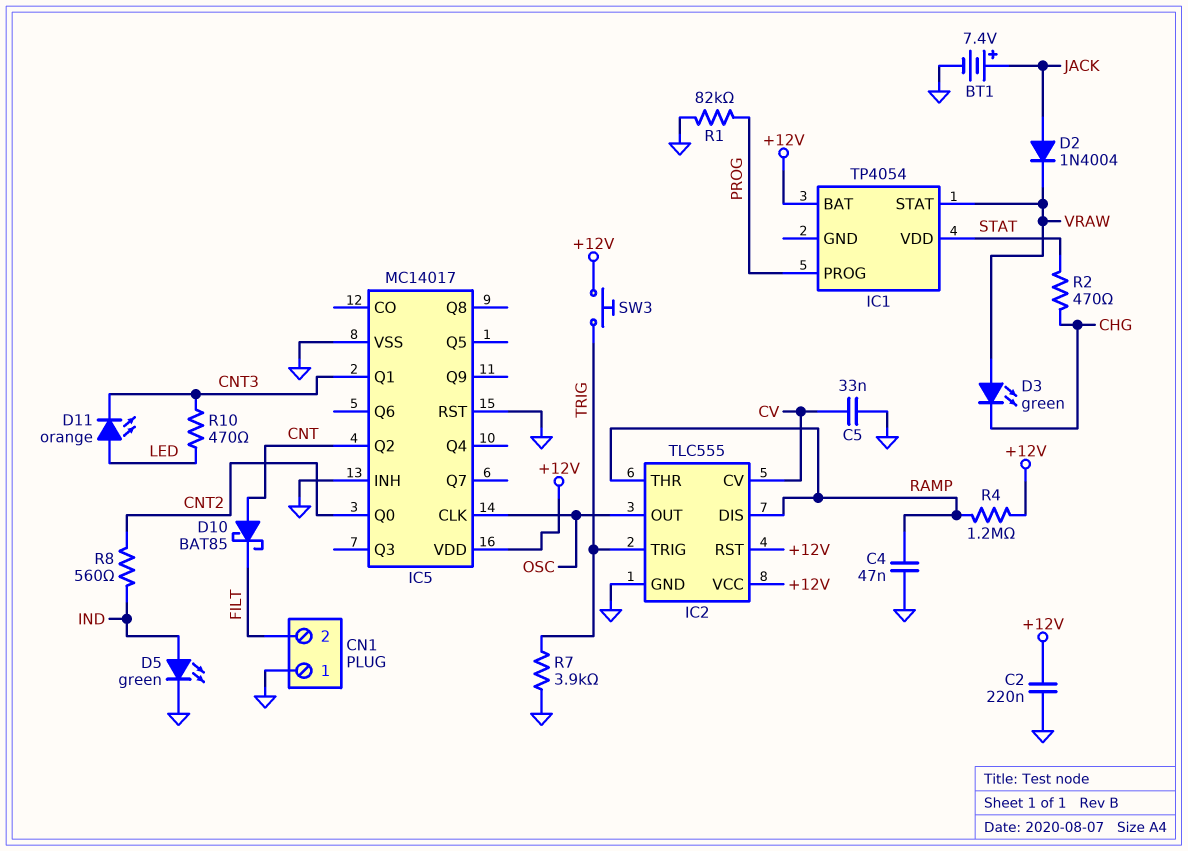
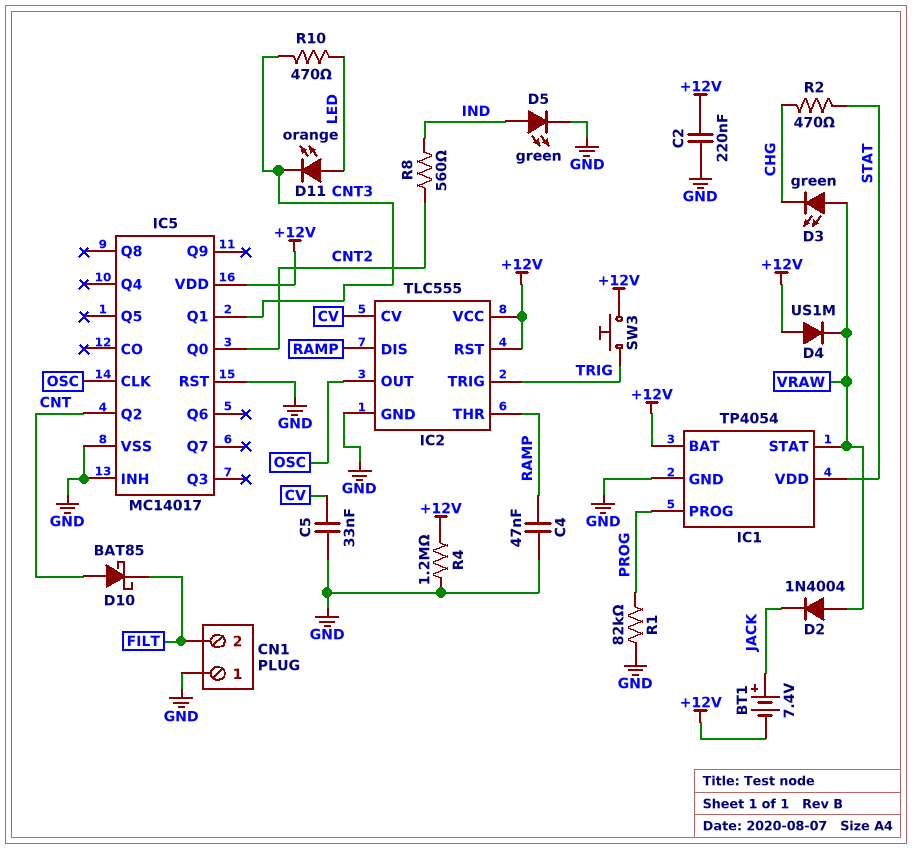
BT1: 7.4V (plus JACK, minus GND) -> 7.4V (plus JACK, minus +12V)
D2: diode 1N4004 (A JACK, K VRAW) -> diode 1N4004 (A VRAW, K JACK)
D4: none -> diode US1M (A +12V, K VRAW)
IC1 pin GND: none -> GND
R4: 1.2M (+12V, RAMP) -> 1.2M (+12V, GND)
R7: 3.9k (GND, TRIG) -> none

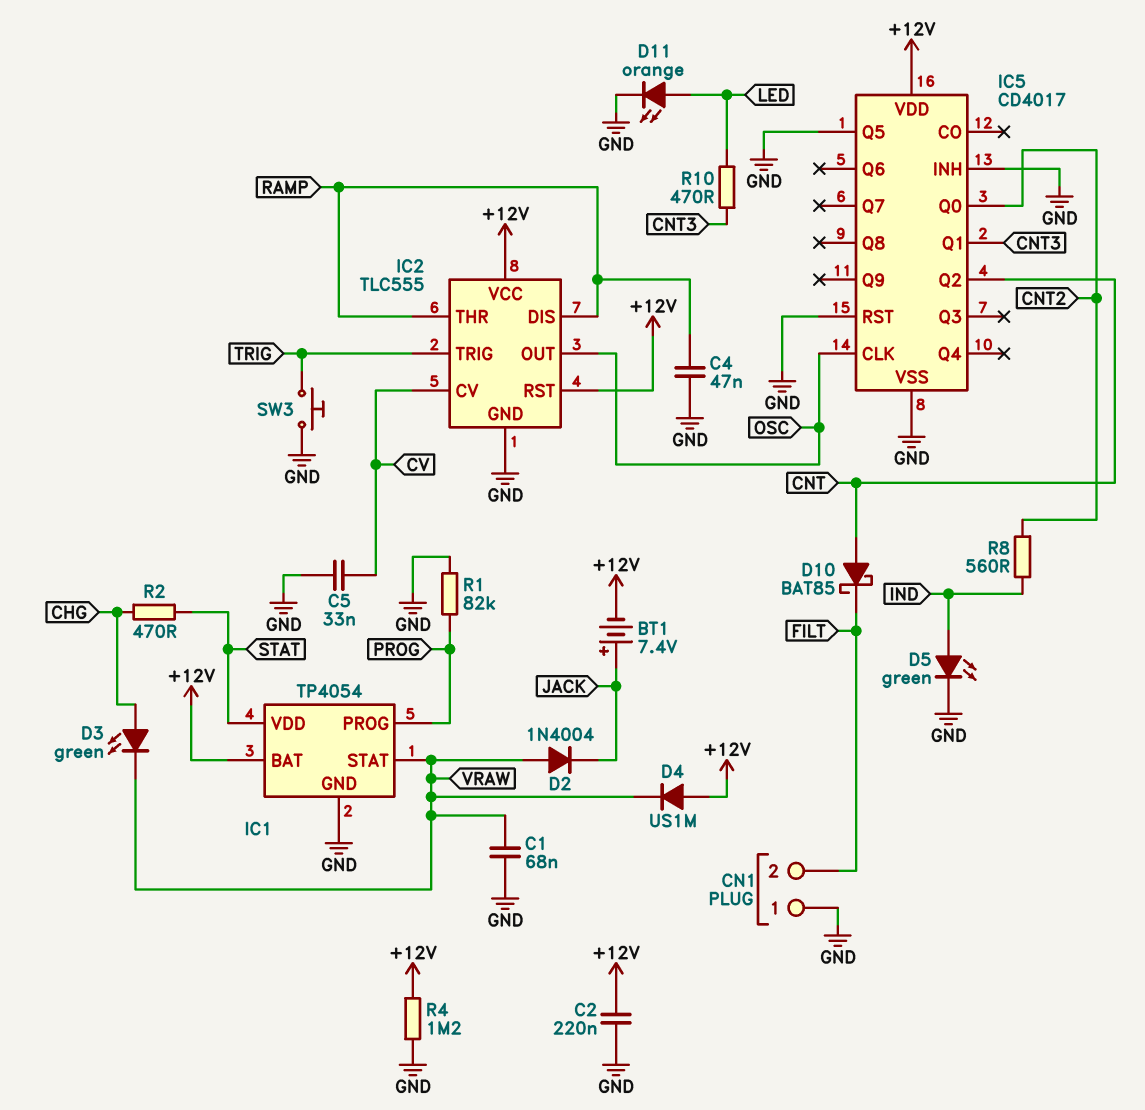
C1: none -> 68nF (GND, VRAW)
D3: LED green (A VRAW, K CHG) -> LED green (A CHG, K VRAW)
D11: LED orange (A LED, K CNT3) -> LED orange (A LED, K GND)
IC5: MC14017 -> CD4017
IC5 pin Q5: none -> GND
SW3: button (+12V, TRIG) -> button (GND, TRIG)

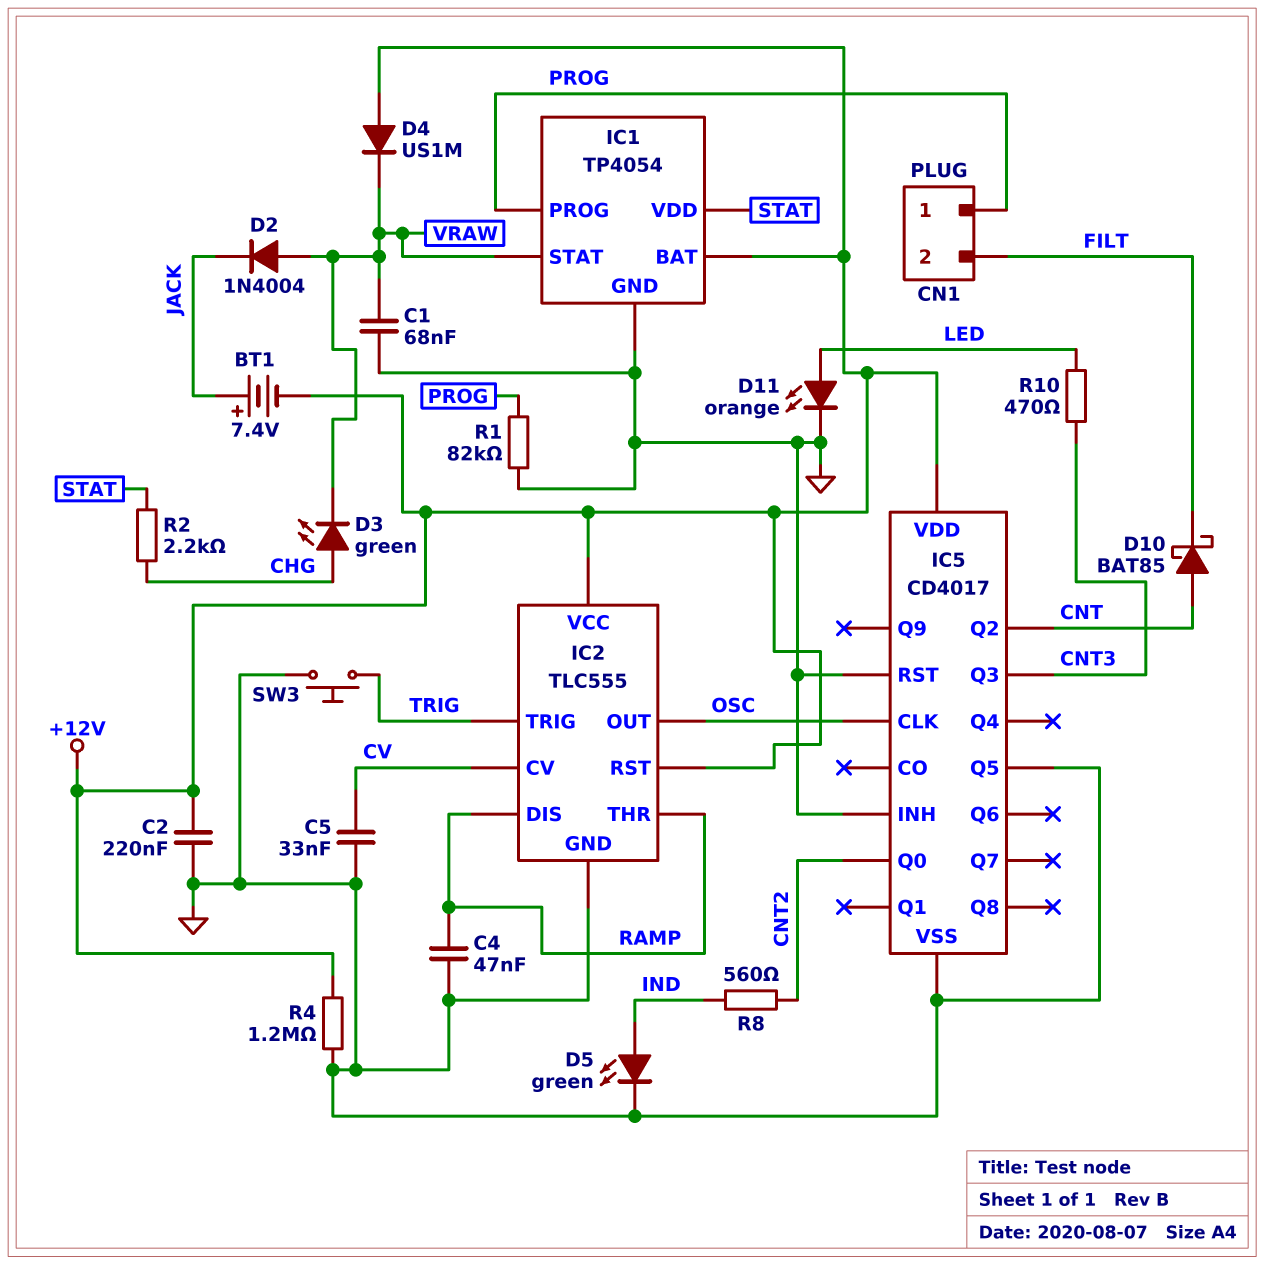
CN1 pin 1: GND -> PROG
IC5 pin Q1: CNT3 -> none
IC5 pin Q3: none -> CNT3
R2: 470 (CHG, STAT) -> 2.2k (CHG, STAT)

